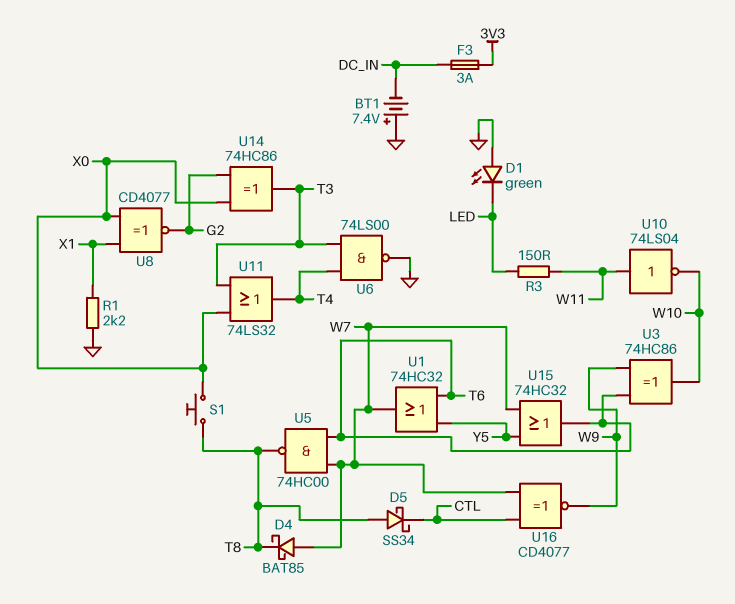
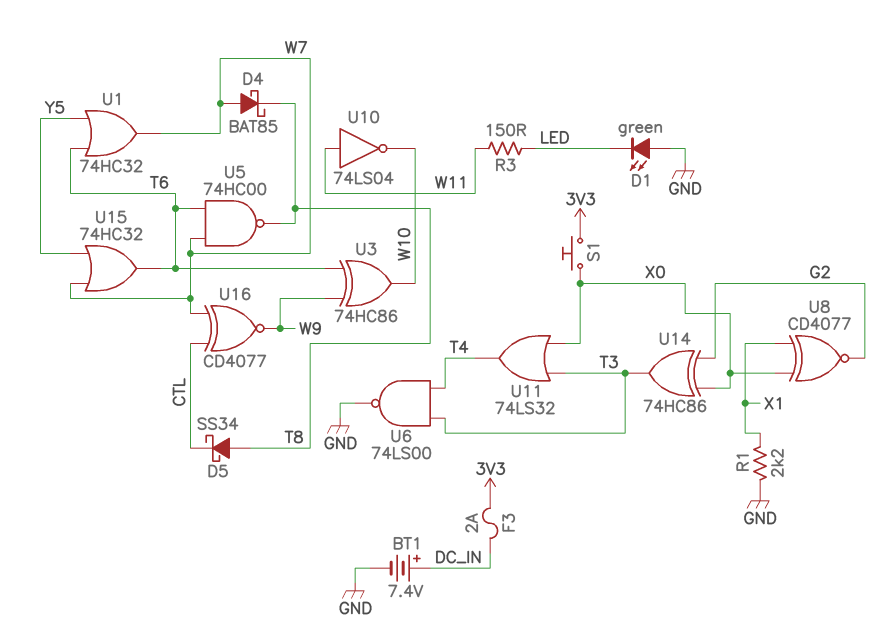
BT1: 7.4V (plus GND, minus DC_IN) -> 7.4V (plus DC_IN, minus GND)
F3: 3A (3V3, DC_IN) -> 2A (3V3, DC_IN)
S1: button (T8, X0) -> button (3V3, X0)

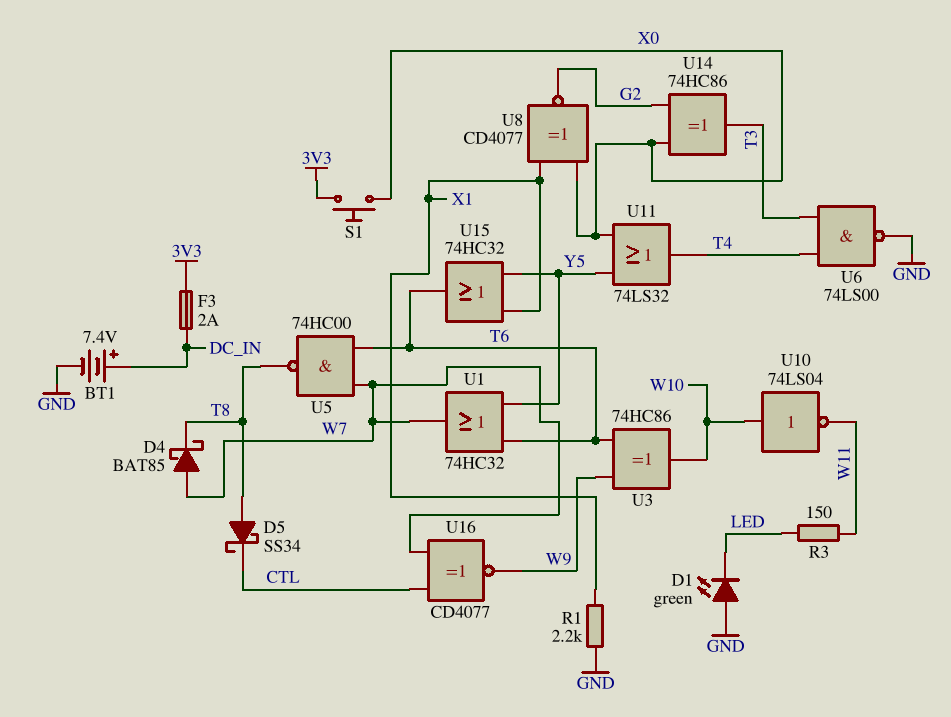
U10: NOT 74LS04 (in W11, out W10) -> NOT 74LS04 (in W10, out W11)
U11: OR 74LS32 (in T3, in X0, out T4) -> OR 74LS32 (in X0, in Y5, out T4)
U15: OR 74HC32 (in W7, in Y5, out T6) -> OR 74HC32 (in X1, in Y5, out T6)

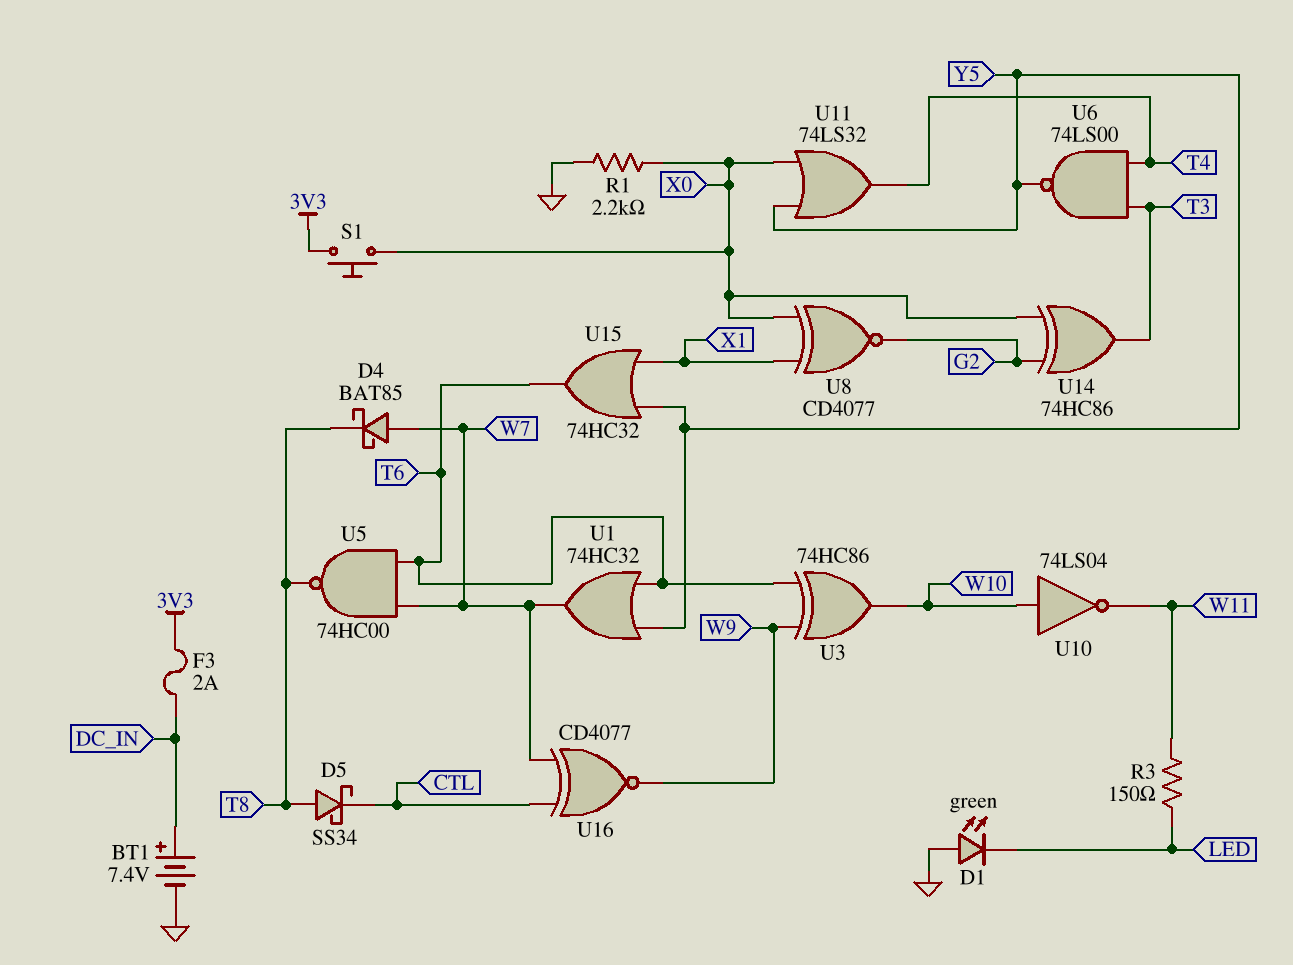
R1: 2.2k (GND, X1) -> 2.2k (GND, X0)
U6: NAND 74LS00 (in T3, in T4, out GND) -> NAND 74LS00 (in T3, in T4, out Y5)

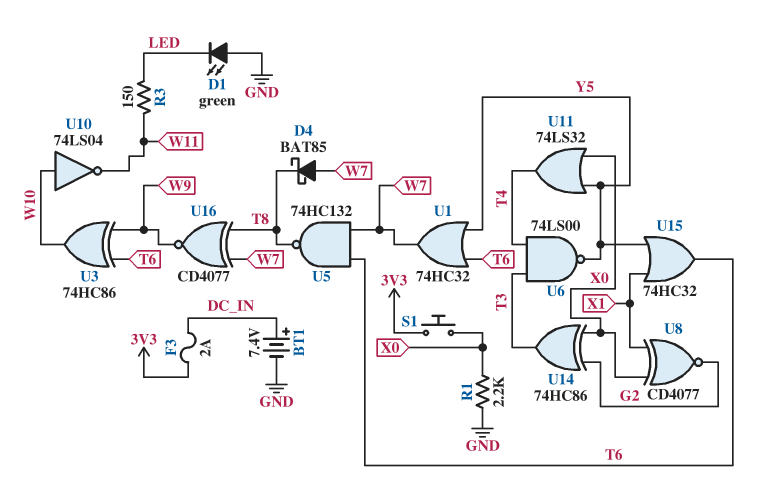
D5: schottky SS34 (A T8, K CTL) -> none
U5: NAND 74HC00 (in T6, in W7, out T8) -> NAND 74HC132 (in T6, in W7, out T8)
U16: XNOR CD4077 (in CTL, in W7, out W9) -> XNOR CD4077 (in T8, in W7, out W9)

